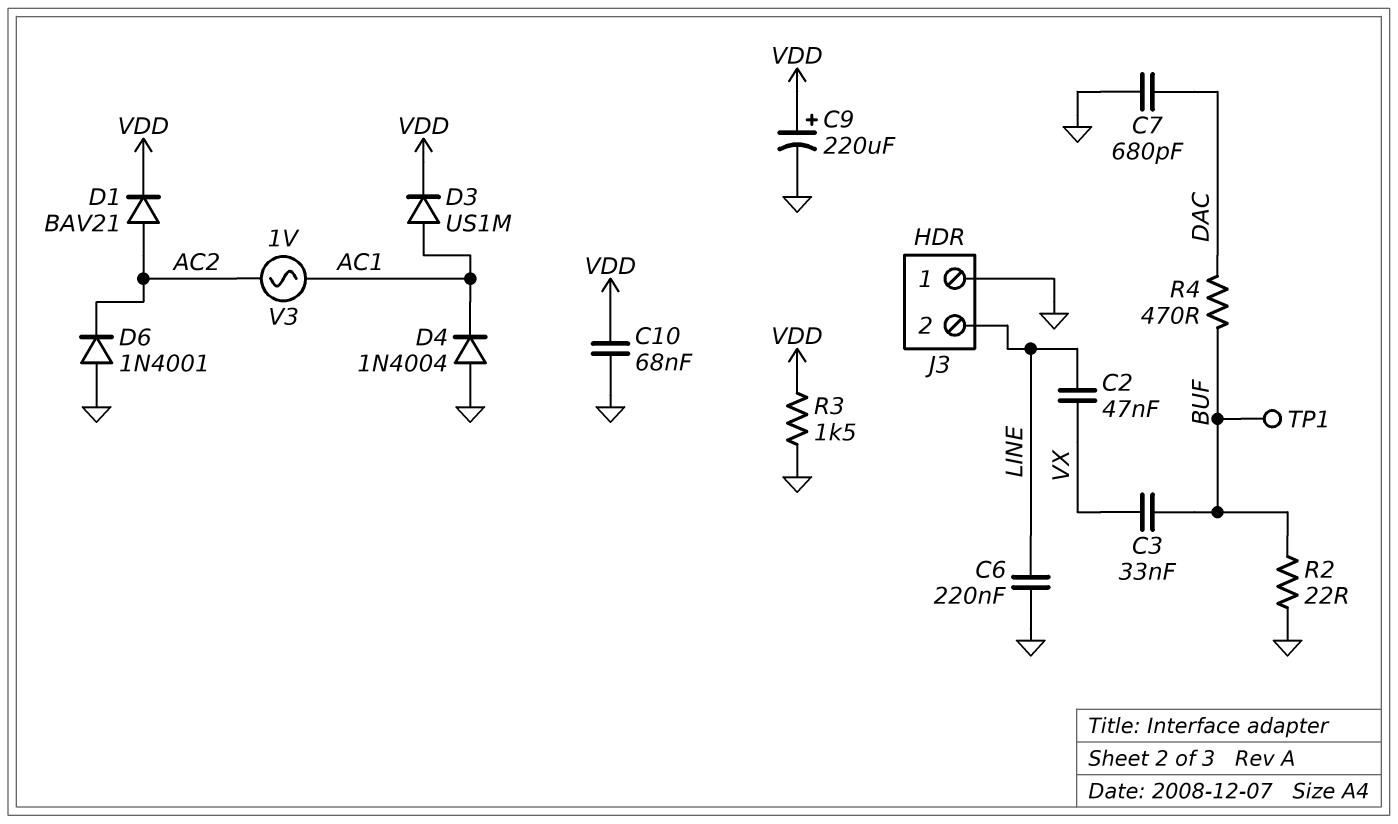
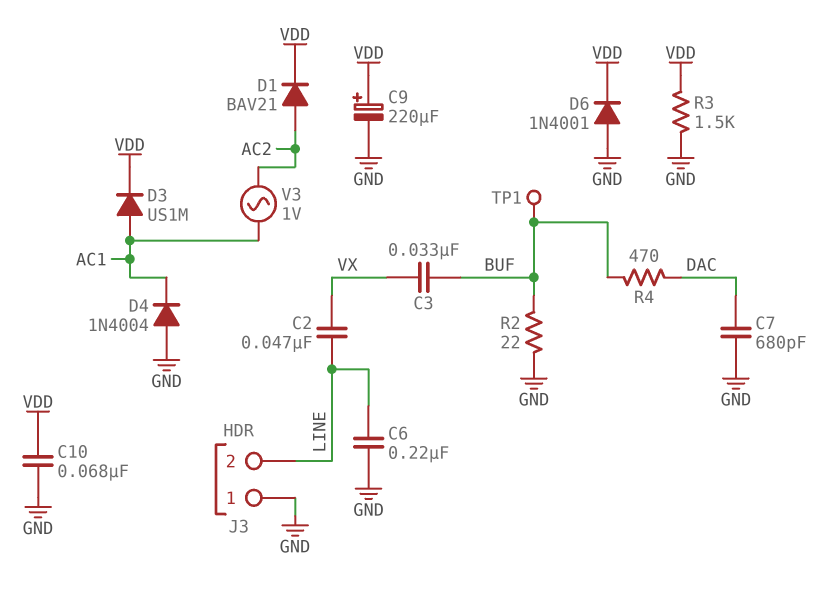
D6: diode 1N4001 (A GND, K AC2) -> diode 1N4001 (A GND, K VDD)

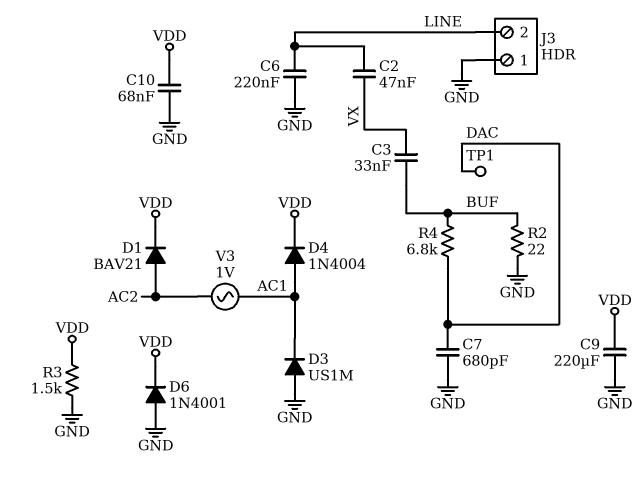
C9: 220uF (plus VDD, minus GND) -> 220uF (GND, VDD)
D3: diode US1M (A AC1, K VDD) -> diode US1M (A GND, K AC1)
D4: diode 1N4004 (A GND, K AC1) -> diode 1N4004 (A AC1, K VDD)
R4: 470 (BUF, DAC) -> 6.8k (BUF, DAC)
TP1: test point (BUF) -> test point (DAC)

